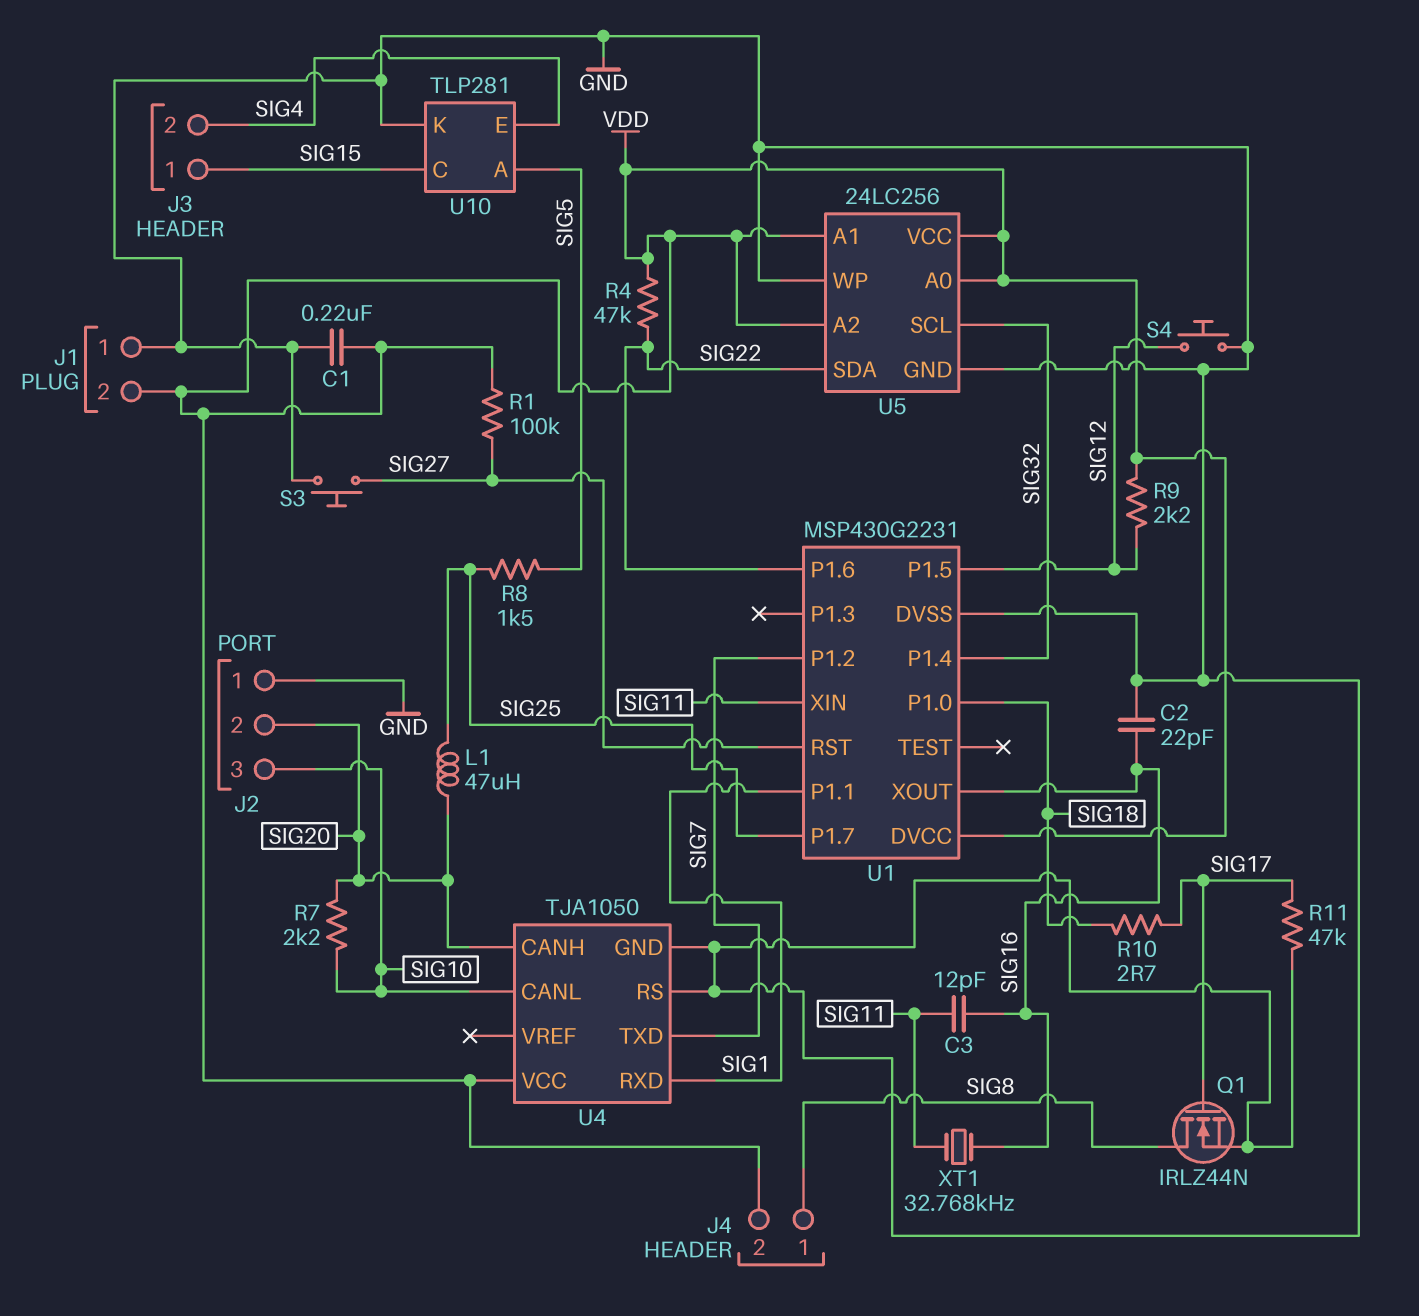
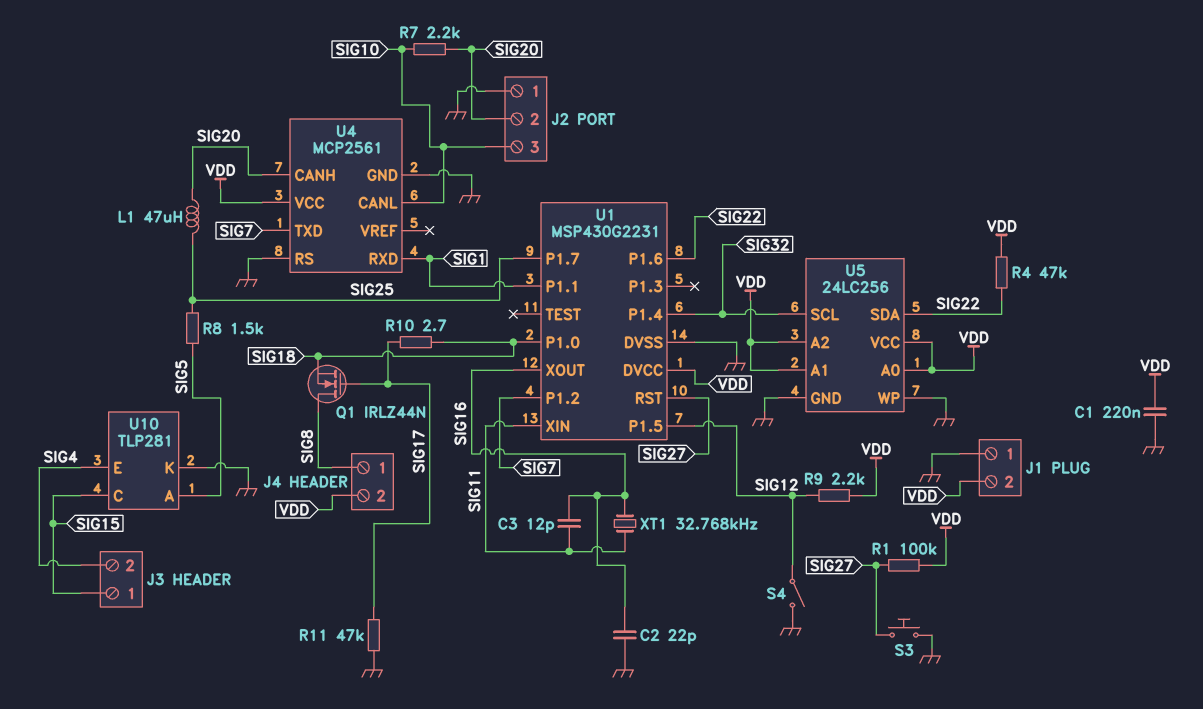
Q1: NMOS IRLZ44N (G SIG17, D SIG8, S GND) -> NMOS IRLZ44N (G SIG17, D SIG8, S SIG18)
S4: button (GND, SIG12) -> switch (GND, SIG12)
U4: TJA1050 -> MCP2561

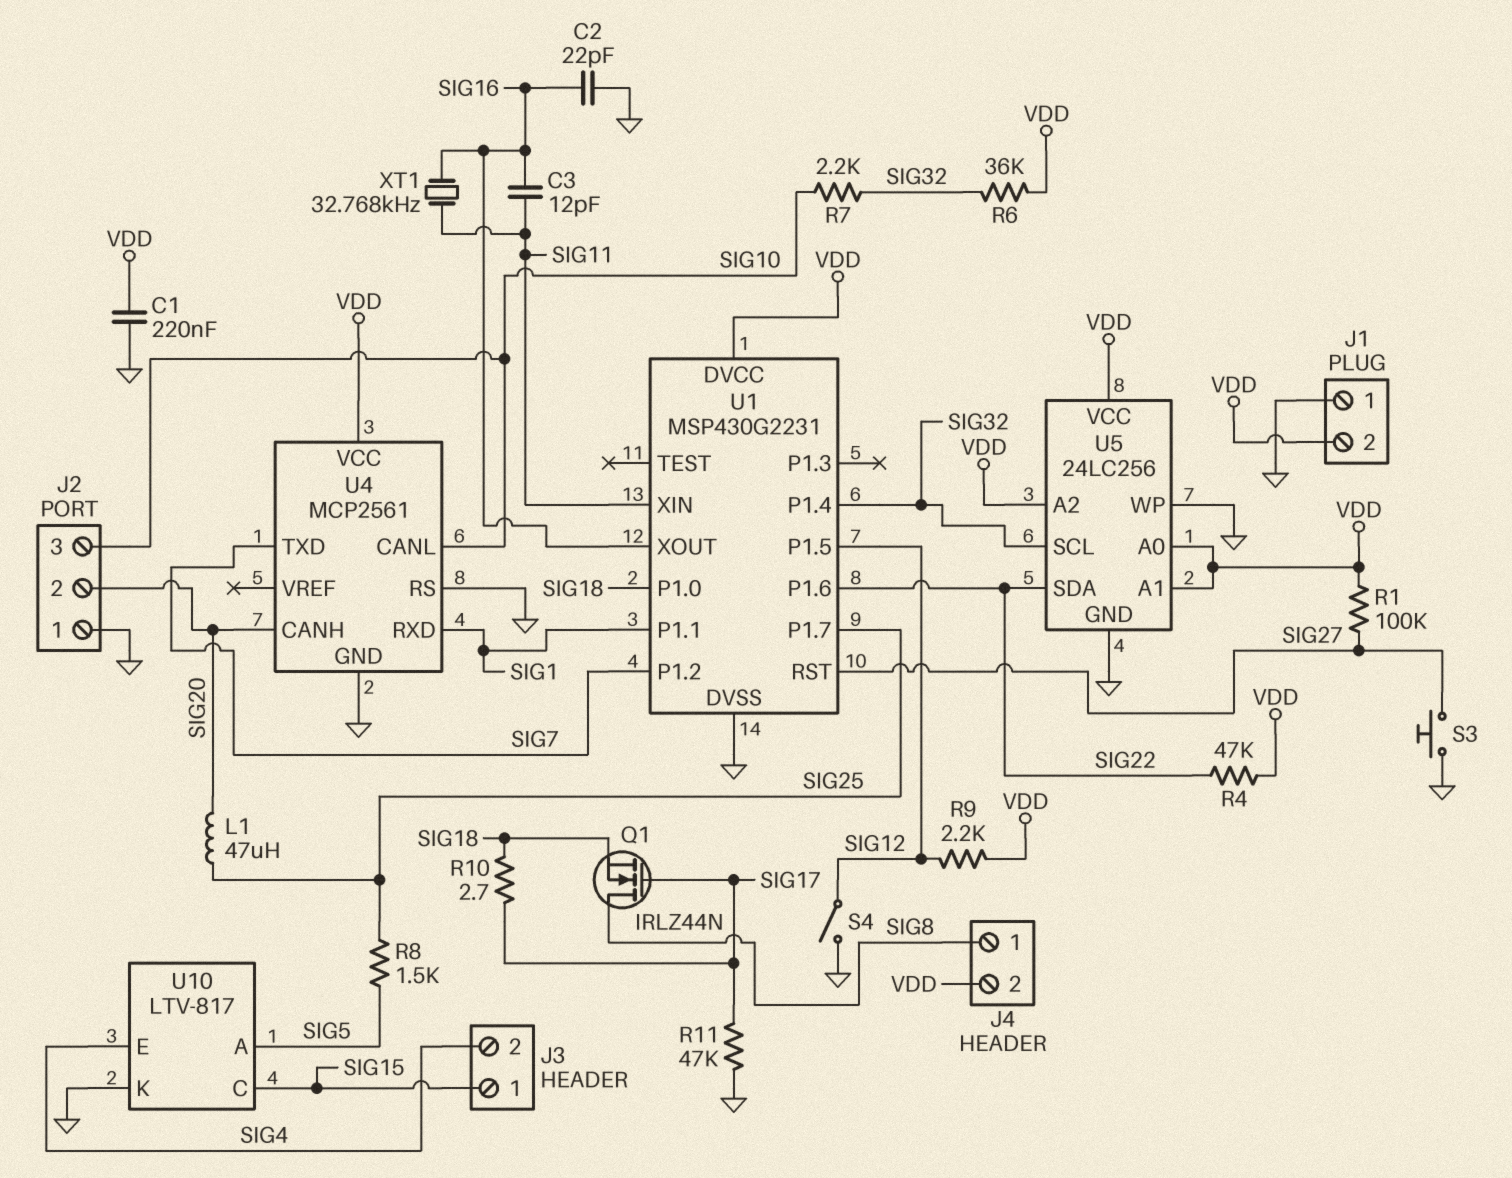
R6: none -> 36k (SIG32, VDD)
R7: 2.2k (SIG10, SIG20) -> 2.2k (SIG10, SIG32)
U10: TLP281 -> LTV-817

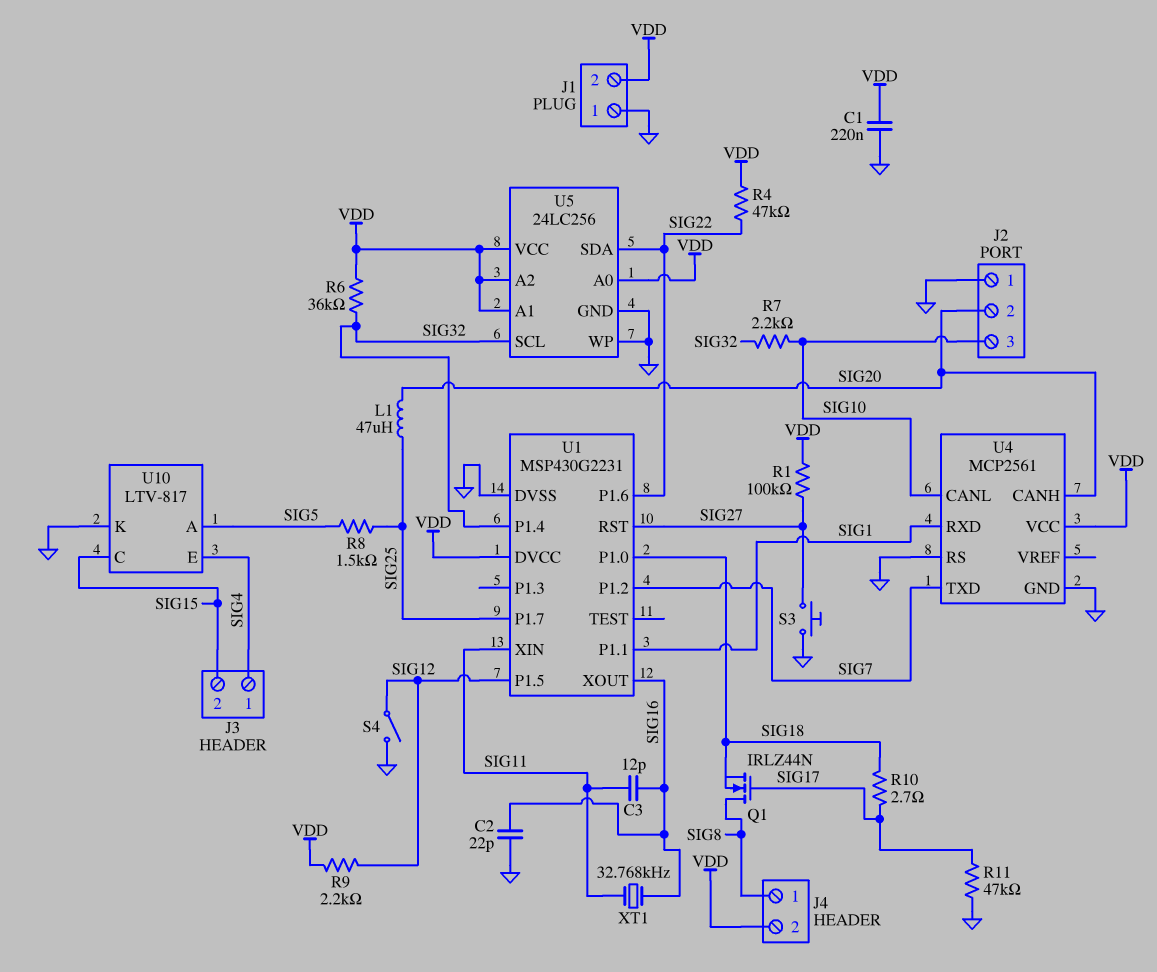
J3 pin 1: SIG15 -> SIG4
J3 pin 2: SIG4 -> SIG15

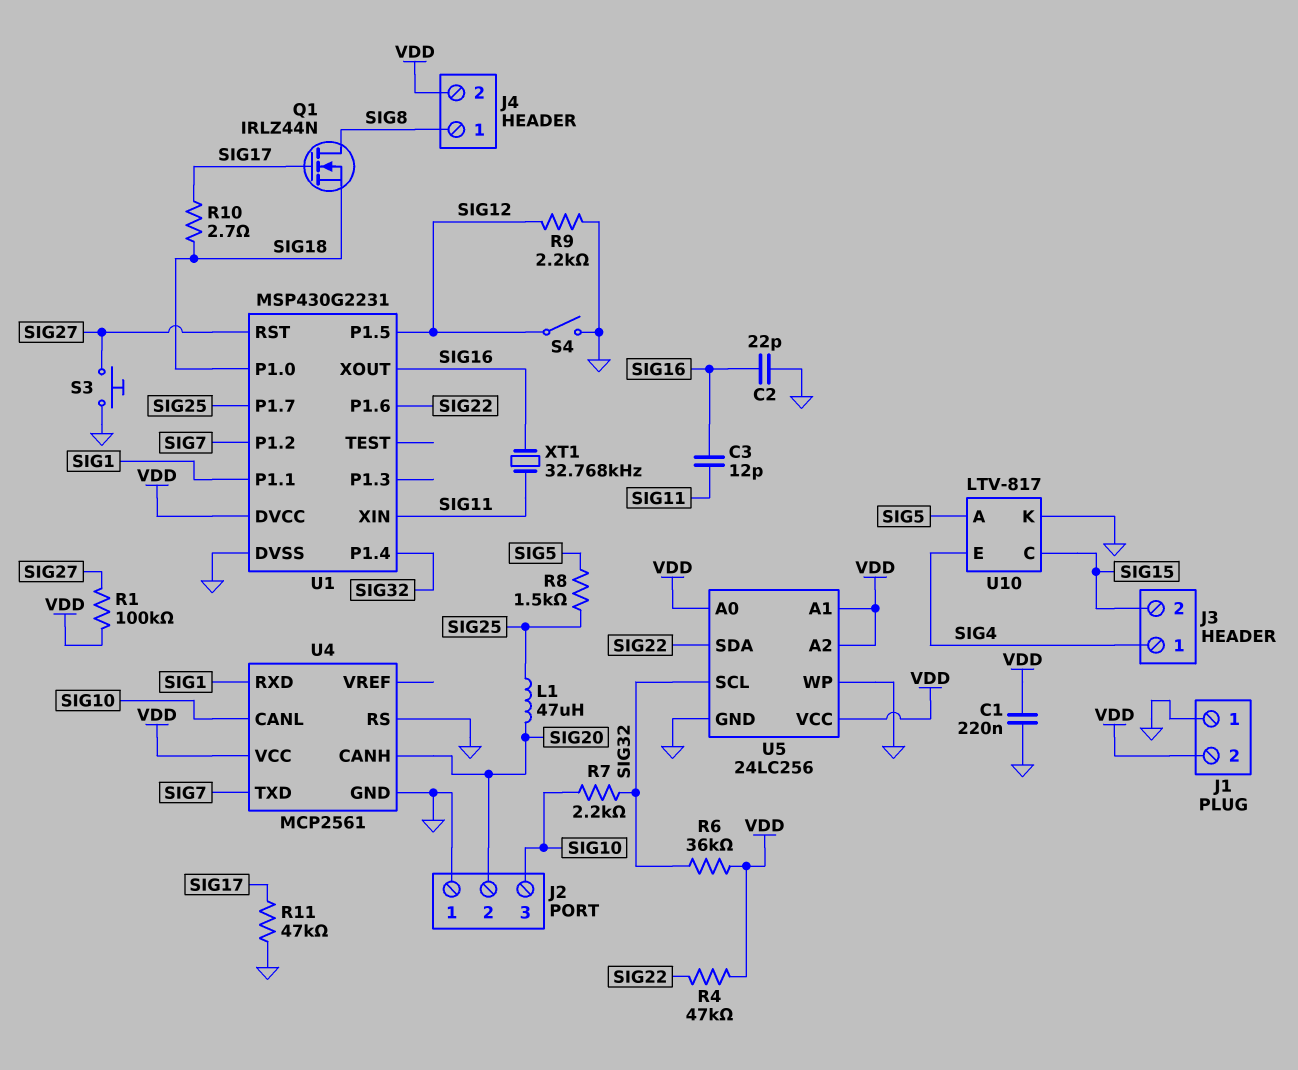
R9: 2.2k (SIG12, VDD) -> 2.2k (GND, SIG12)

